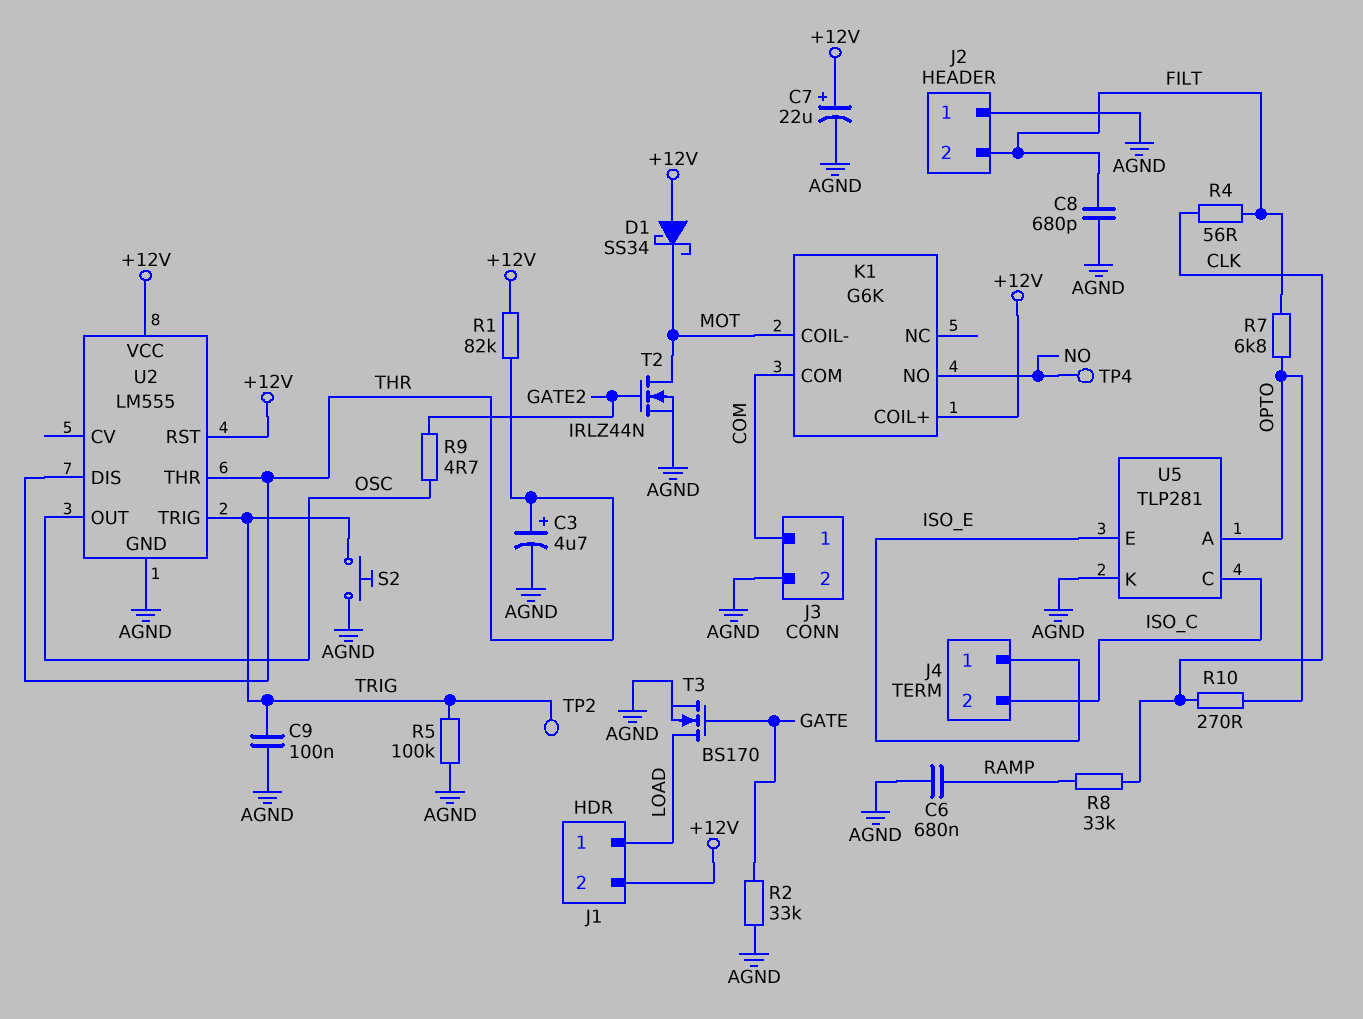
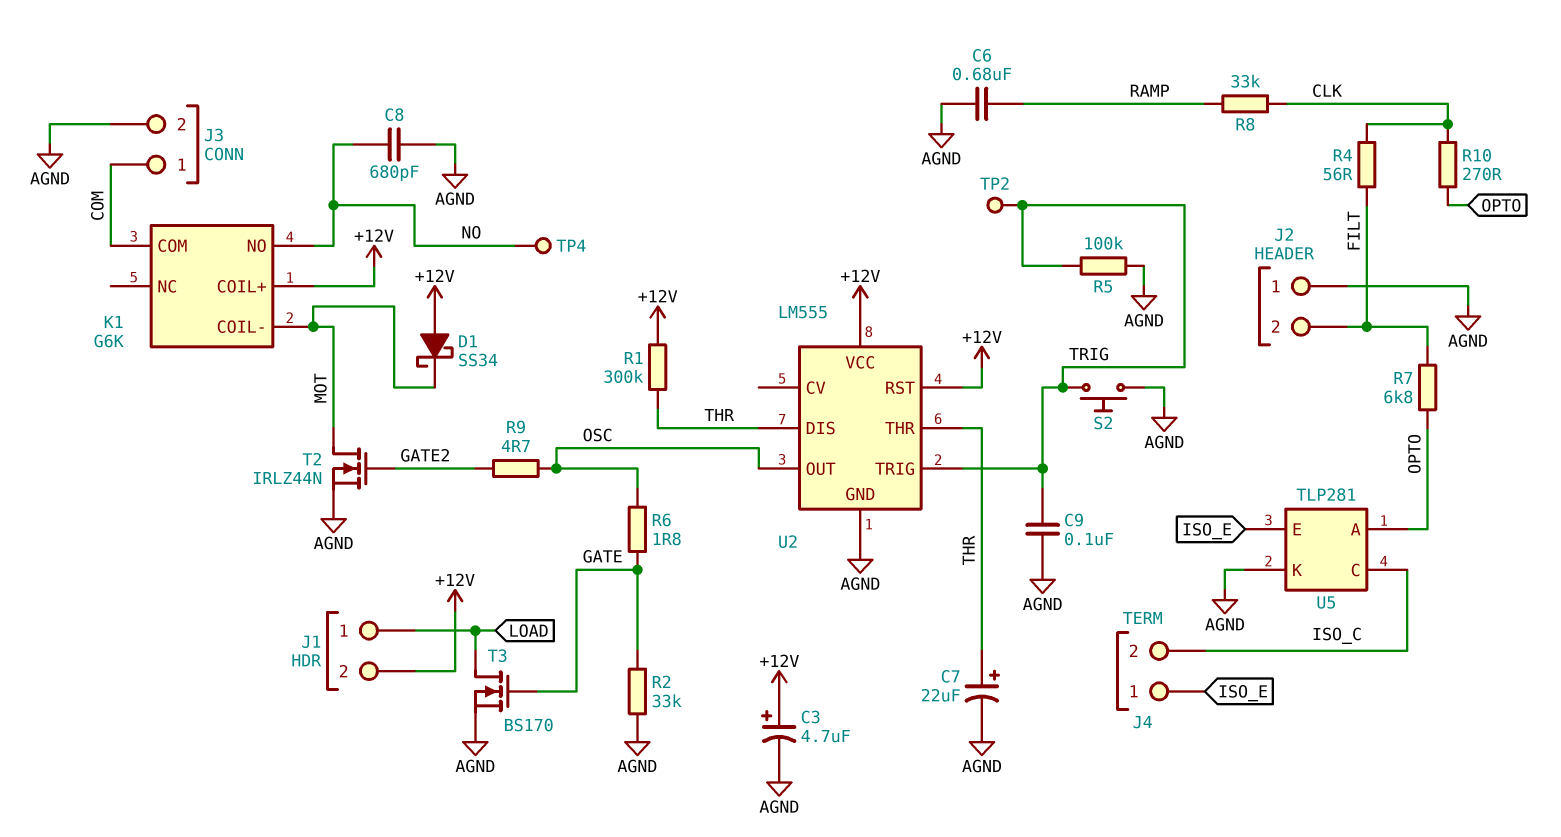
C3: 4.7uF (plus THR, minus AGND) -> 4.7uF (plus +12V, minus AGND)
C7: 22uF (plus +12V, minus AGND) -> 22uF (plus THR, minus AGND)
C8: 680pF (AGND, FILT) -> 680pF (AGND, NO)
R1: 82k (+12V, THR) -> 300k (+12V, THR)
R6: none -> 1.8 (GATE, OSC)

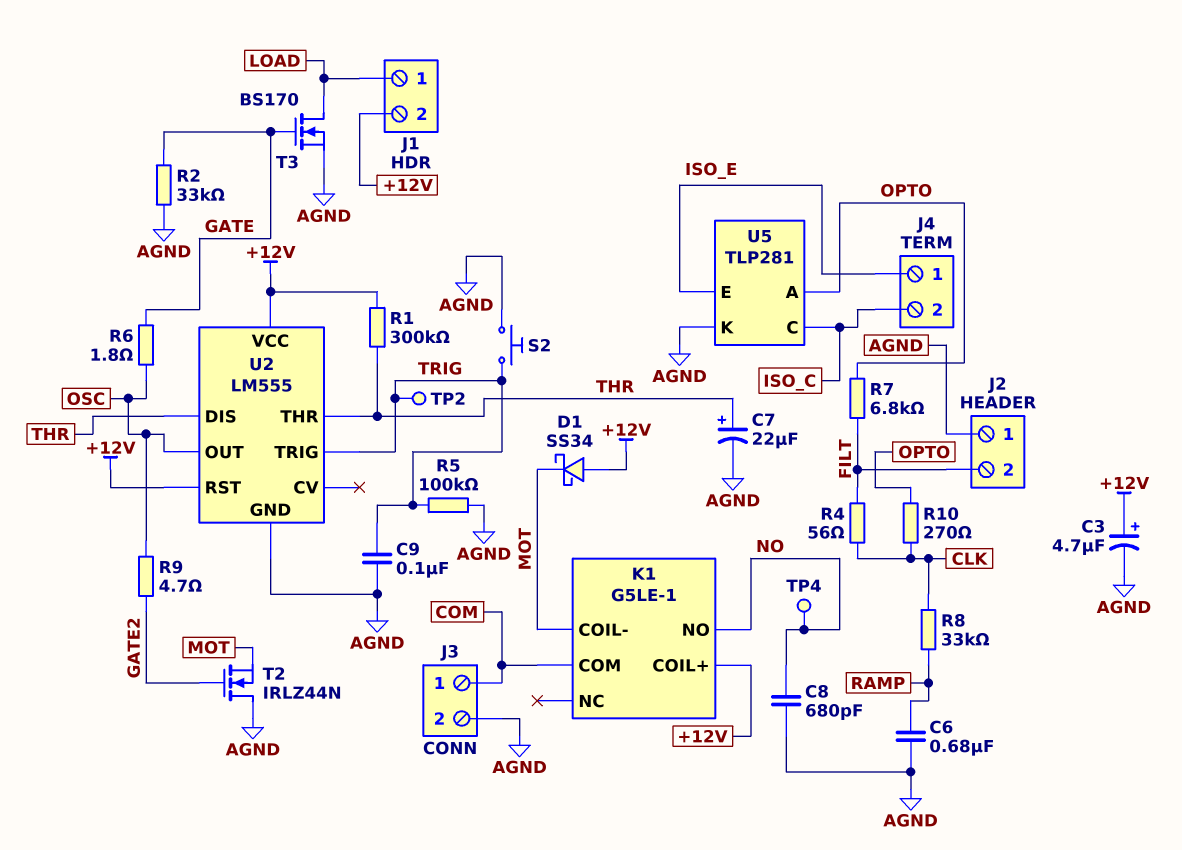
K1: G6K -> G5LE-1
T2: NMOS IRLZ44N (G GATE2, D MOT, S AGND) -> NMOS IRLZ44N (G GATE2, D AGND, S MOT)

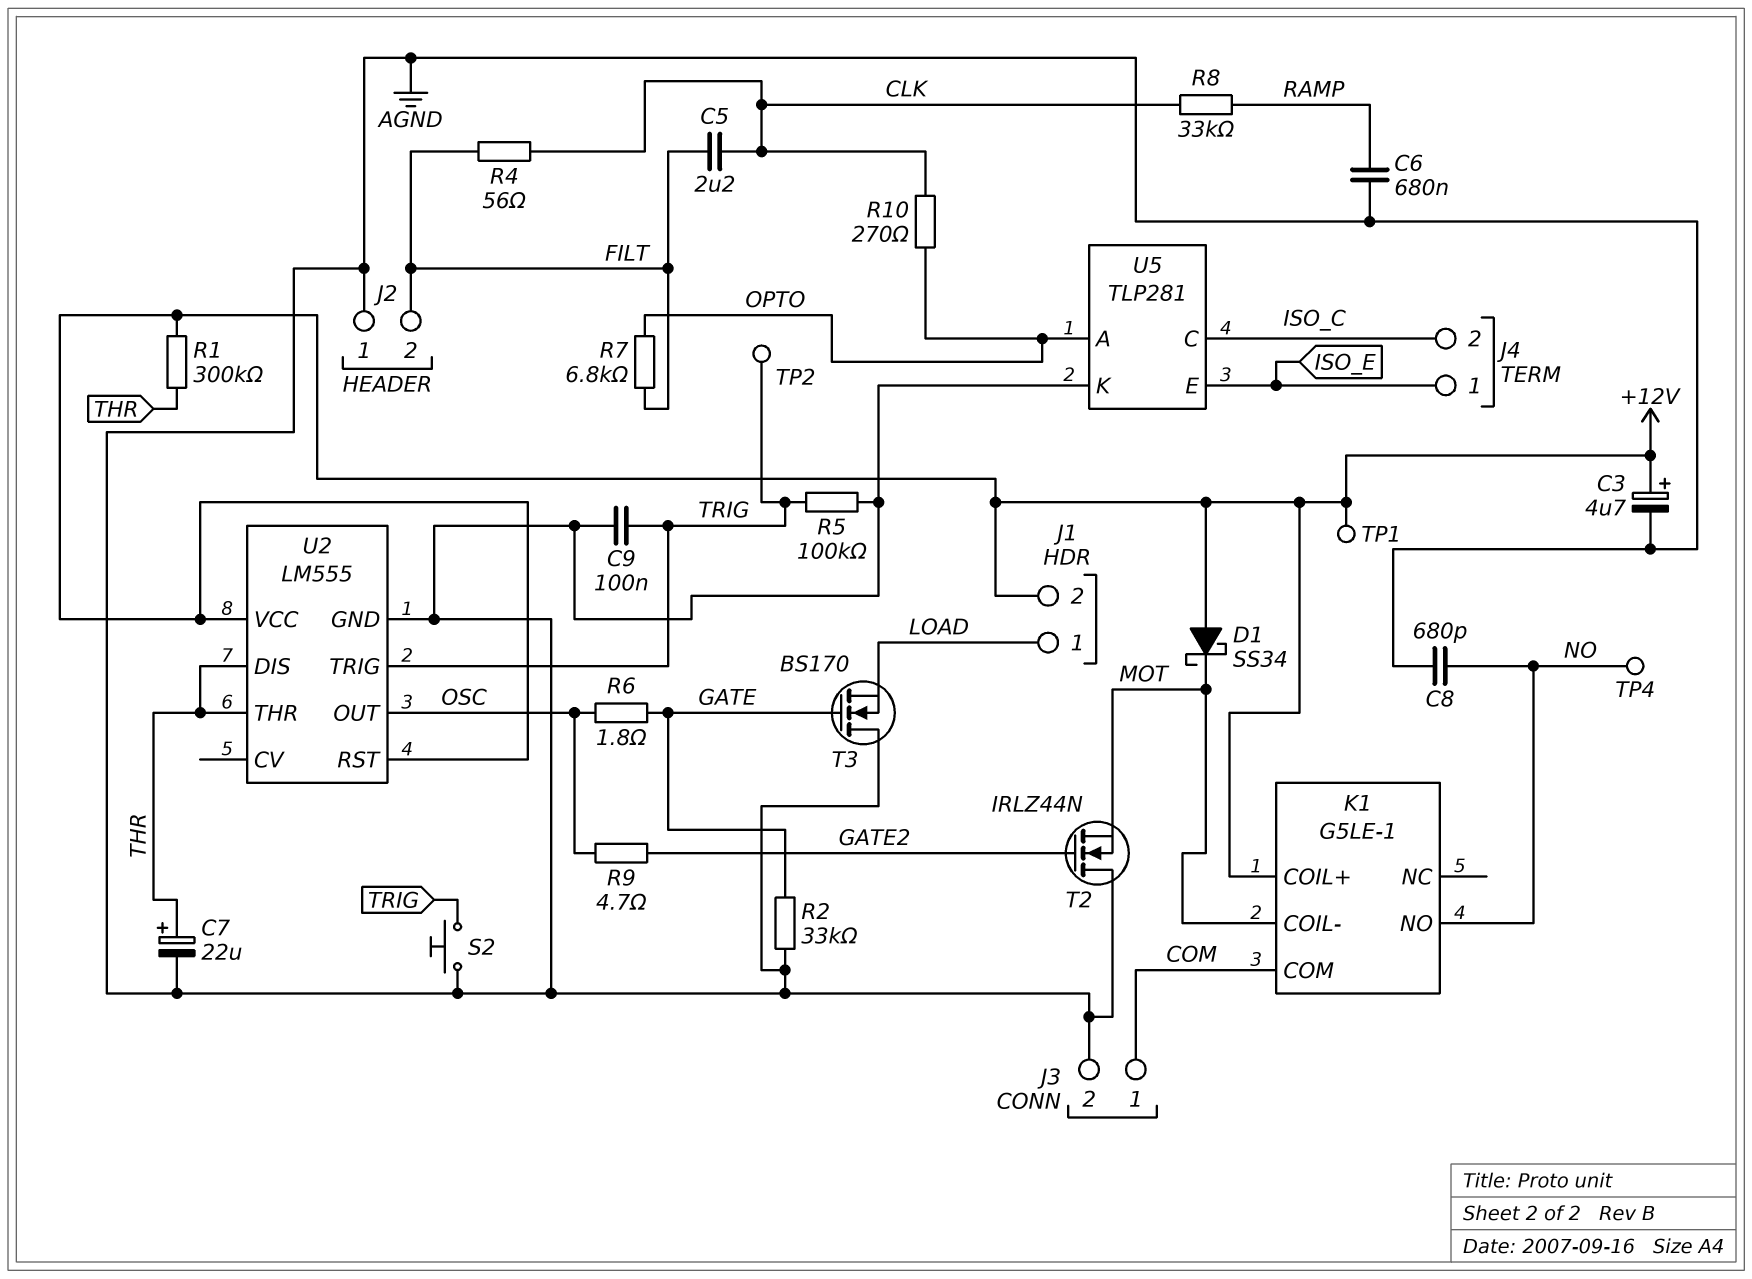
C5: none -> 2.2uF (CLK, FILT)
T3: NMOS BS170 (G GATE, D LOAD, S AGND) -> NMOS BS170 (G GATE, D AGND, S LOAD)
TP1: none -> test point (+12V)

